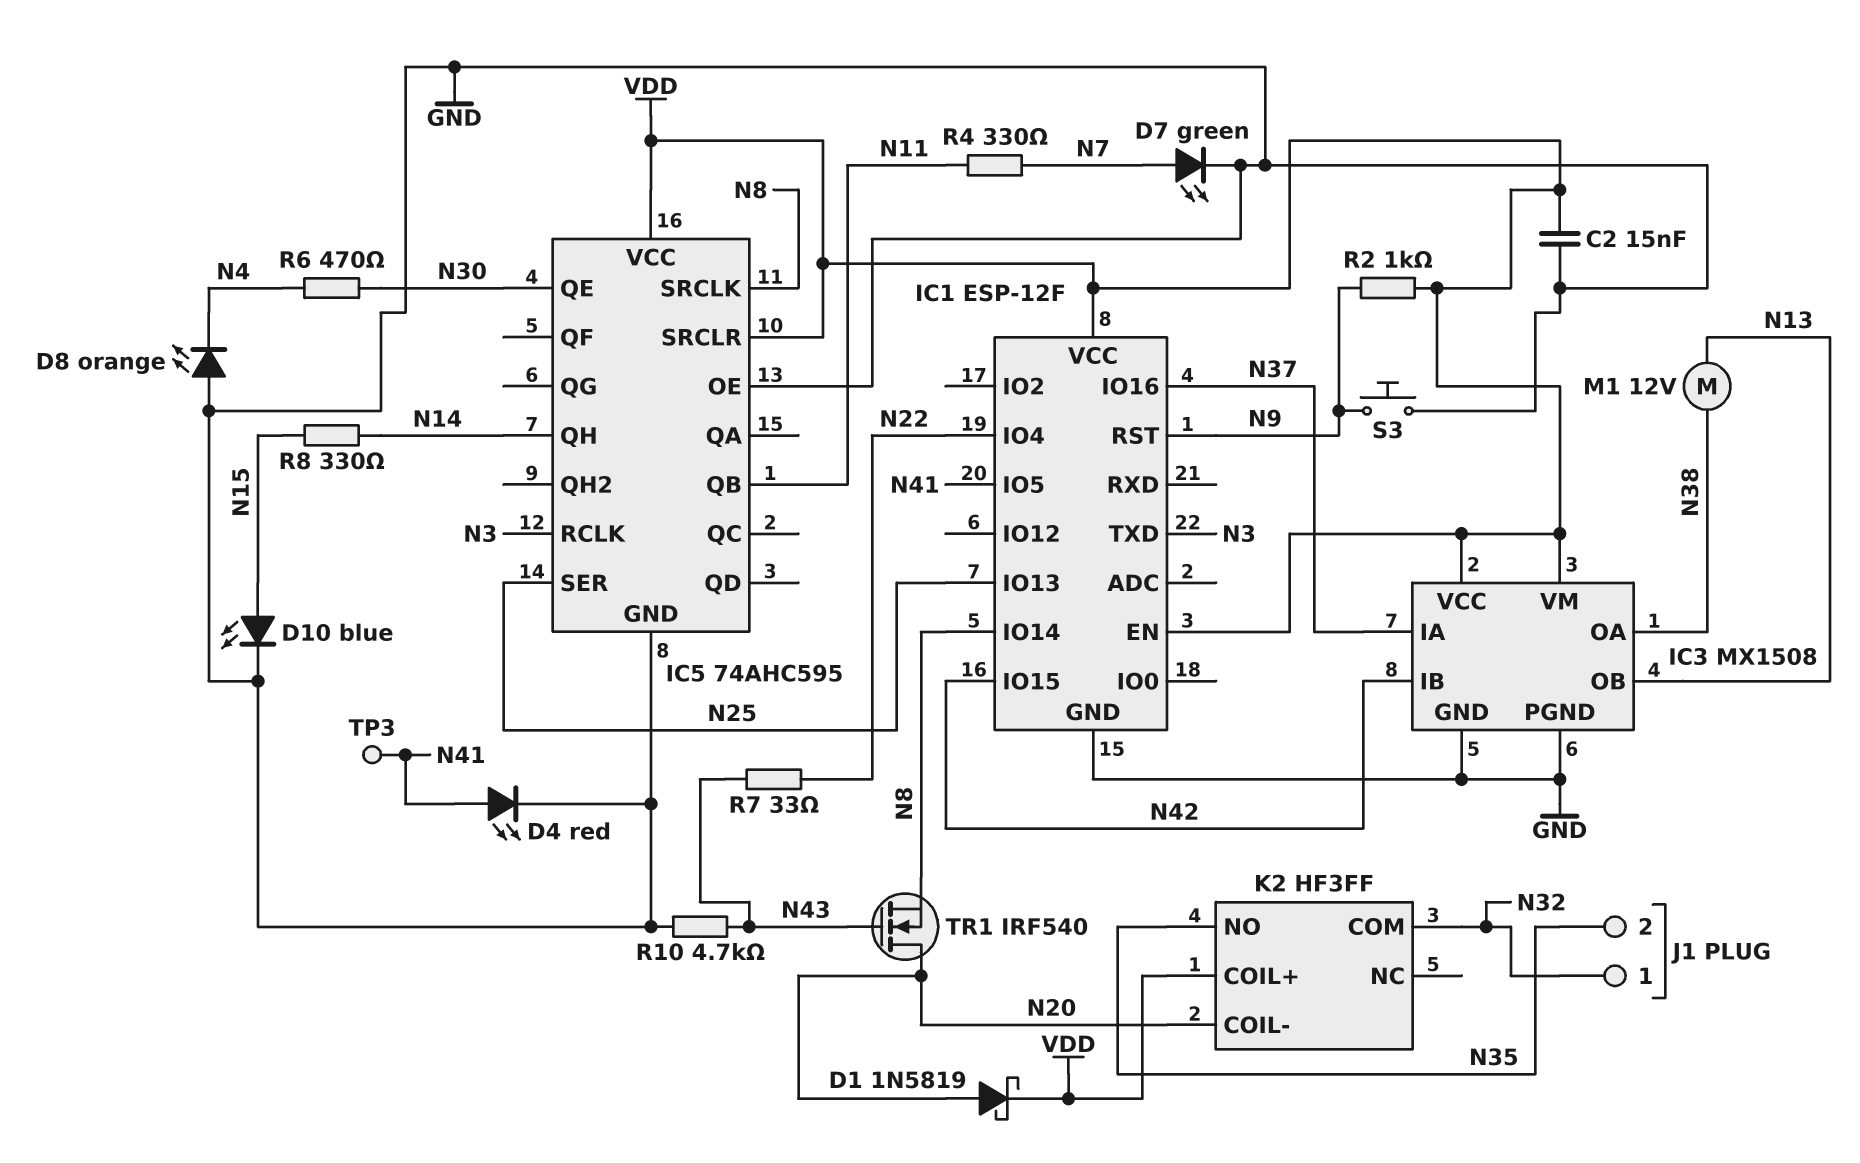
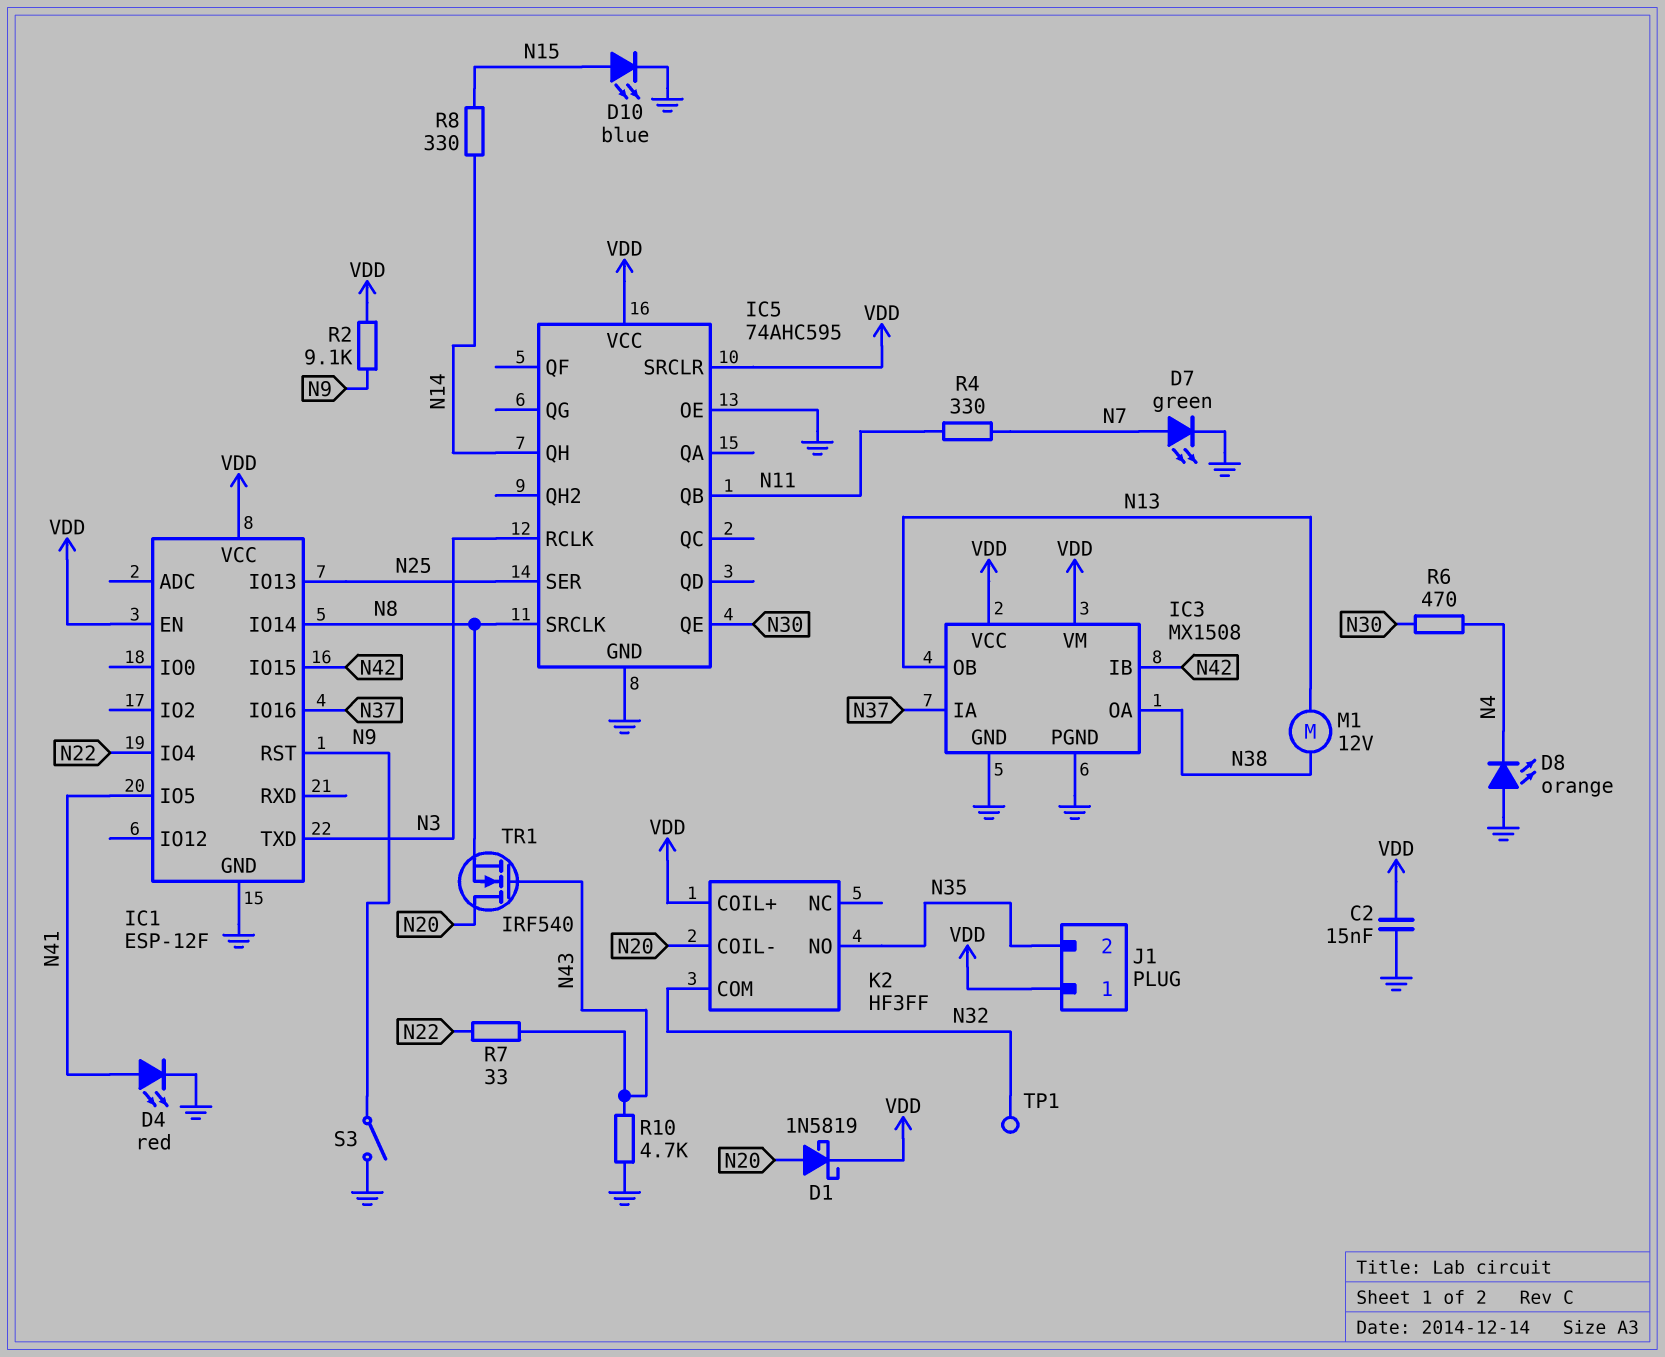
J1 pin 1: N32 -> VDD
R2: 1k (N9, VDD) -> 9.1k (N9, VDD)
S3: button (GND, N9) -> switch (GND, N9)
TP1: none -> test point (N32)
TP3: test point (N41) -> none

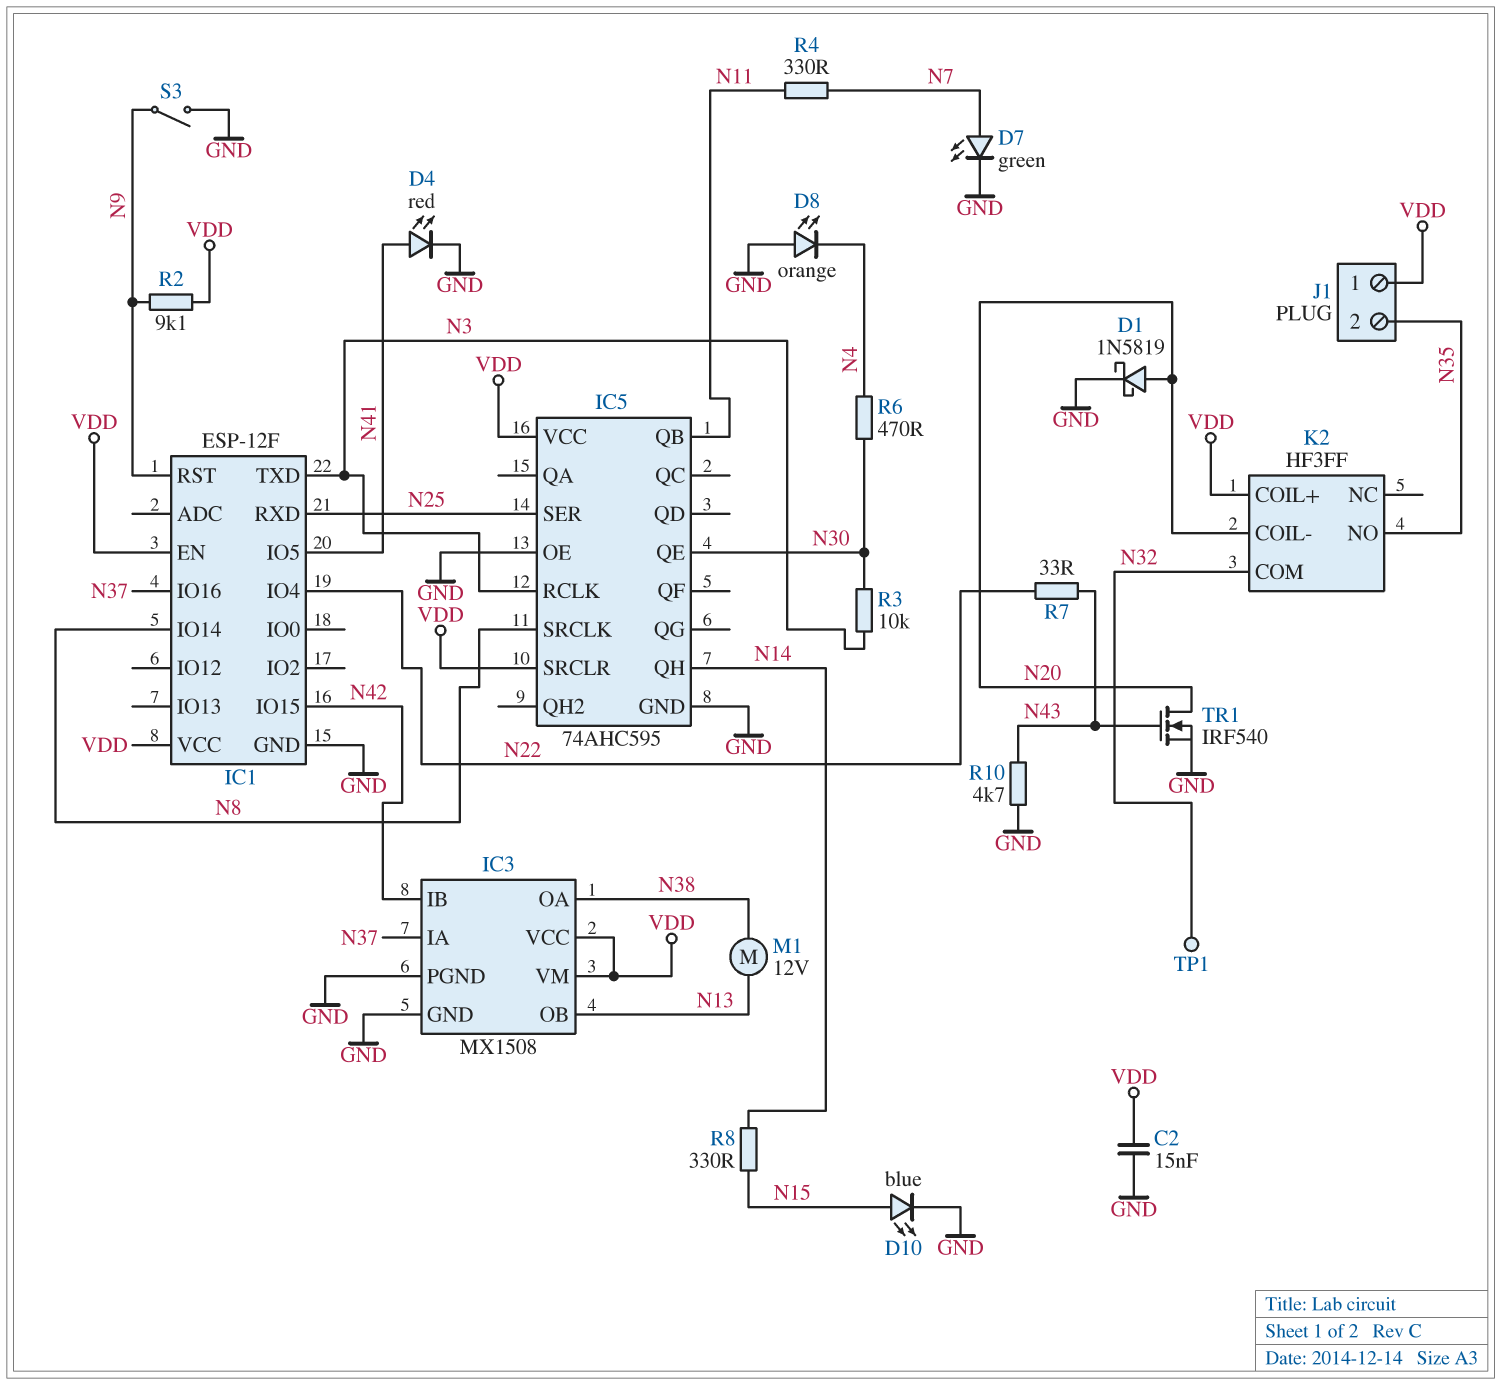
D1: schottky 1N5819 (A N20, K VDD) -> schottky 1N5819 (A N20, K GND)
IC1 pin IO13: N25 -> none
IC1 pin RXD: none -> N25
R3: none -> 10k (N3, N30)
TR1: NMOS IRF540 (G N43, D N20, S N8) -> NMOS IRF540 (G N43, D N20, S GND)

